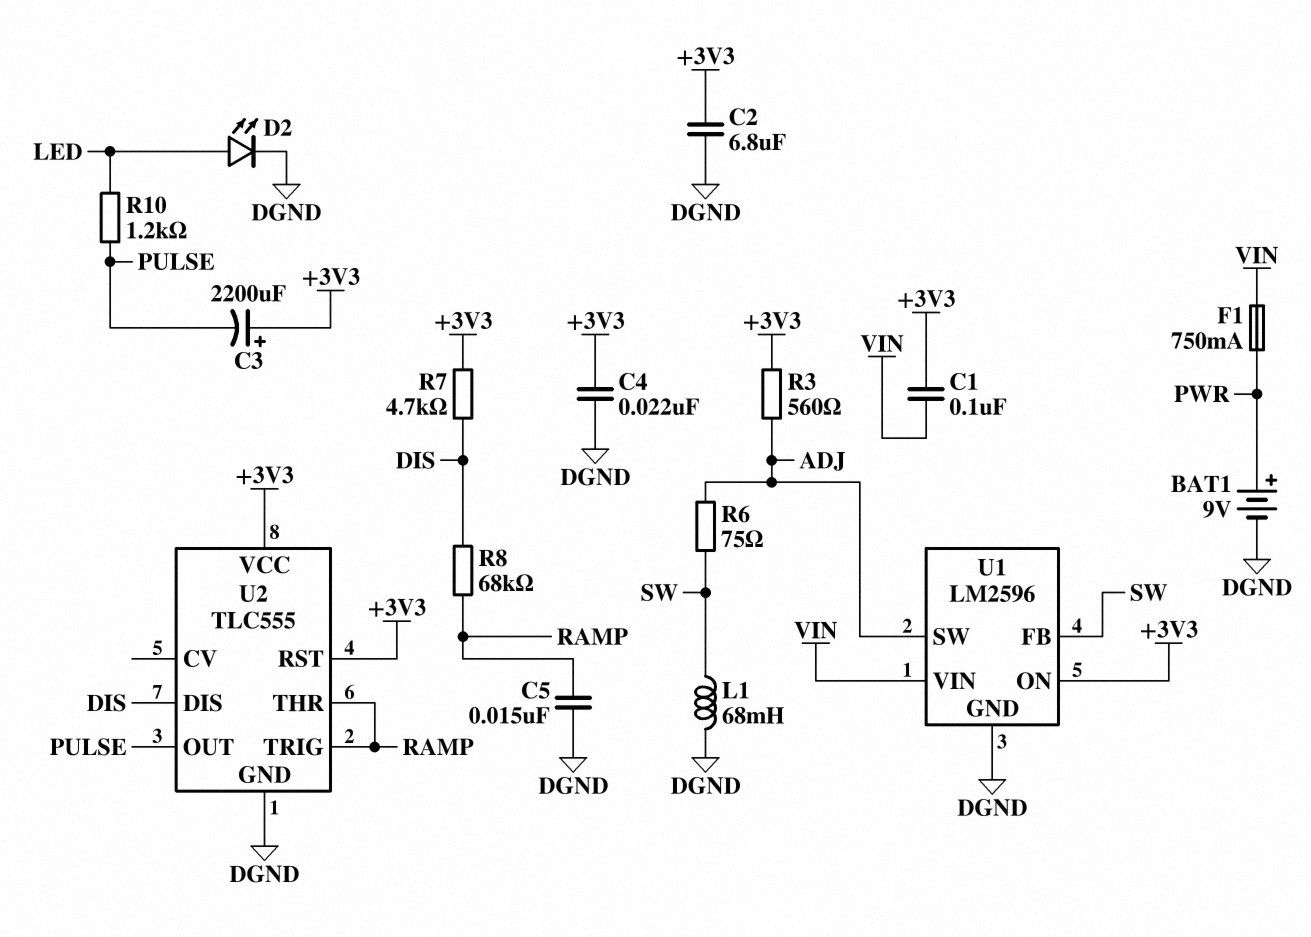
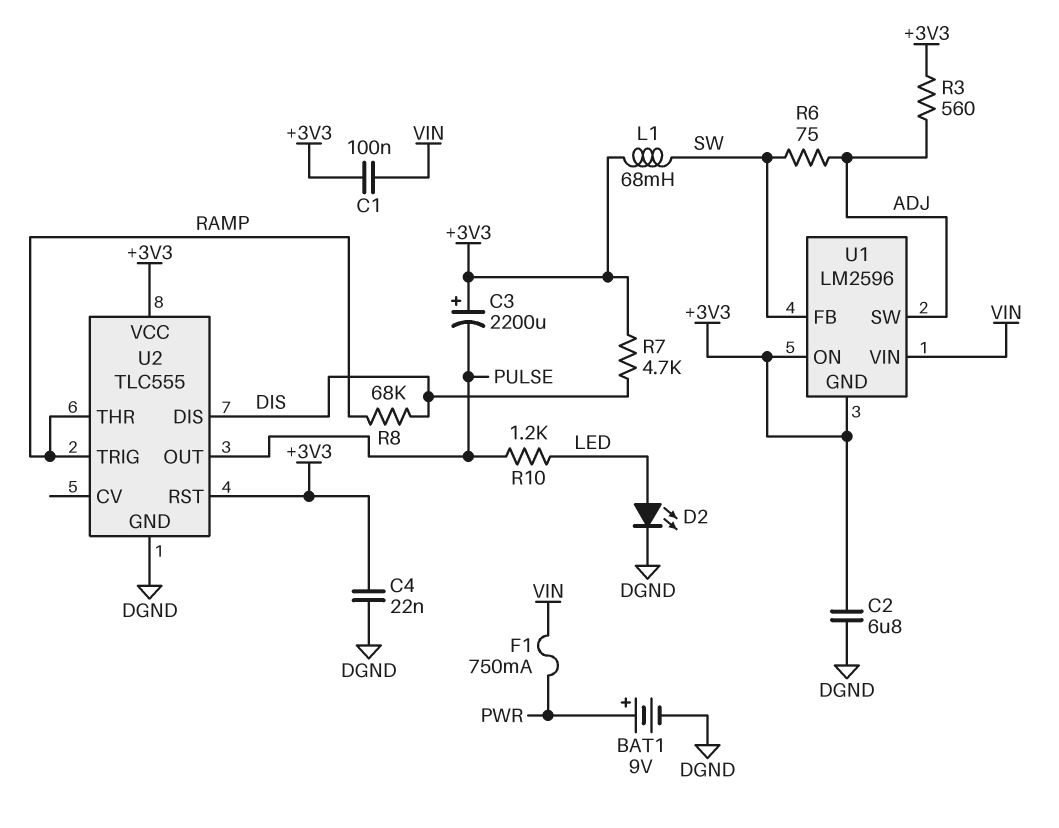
C5: 15nF (DGND, RAMP) -> none
L1: 68mH (DGND, SW) -> 68mH (+3V3, SW)
U1 pin GND: DGND -> +3V3

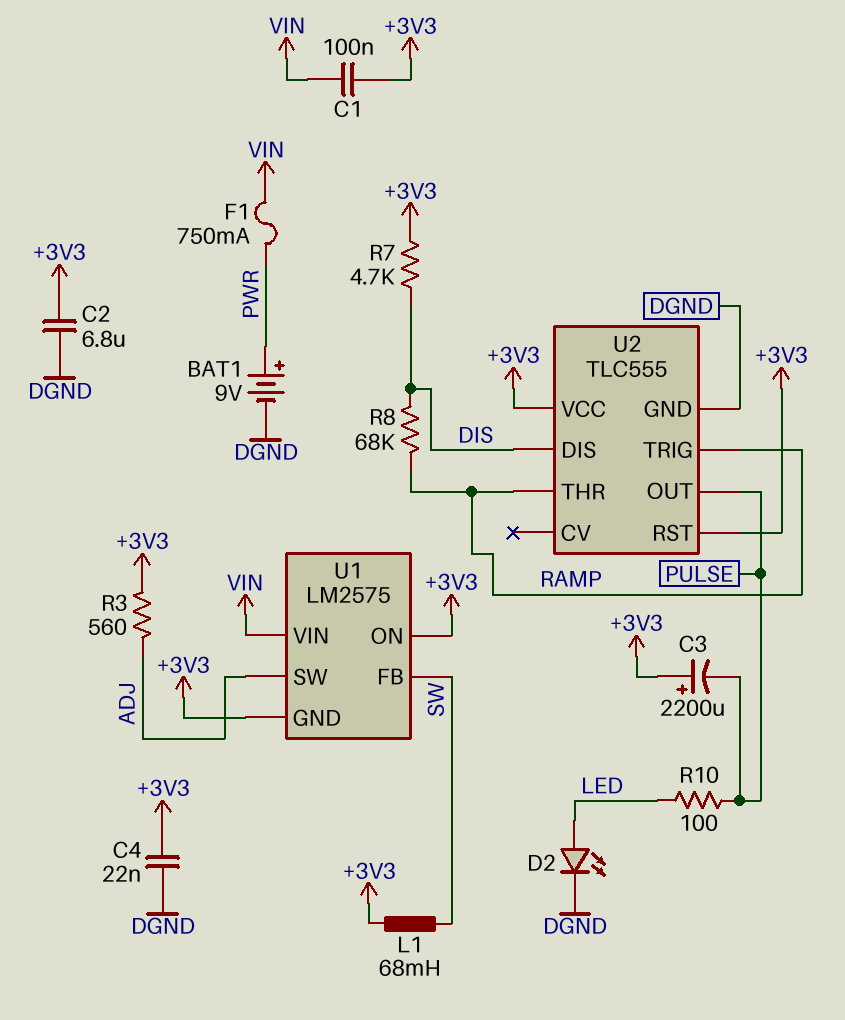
R6: 75 (ADJ, SW) -> none
R10: 1.2k (LED, PULSE) -> 100 (LED, PULSE)
U1: LM2596 -> LM2575

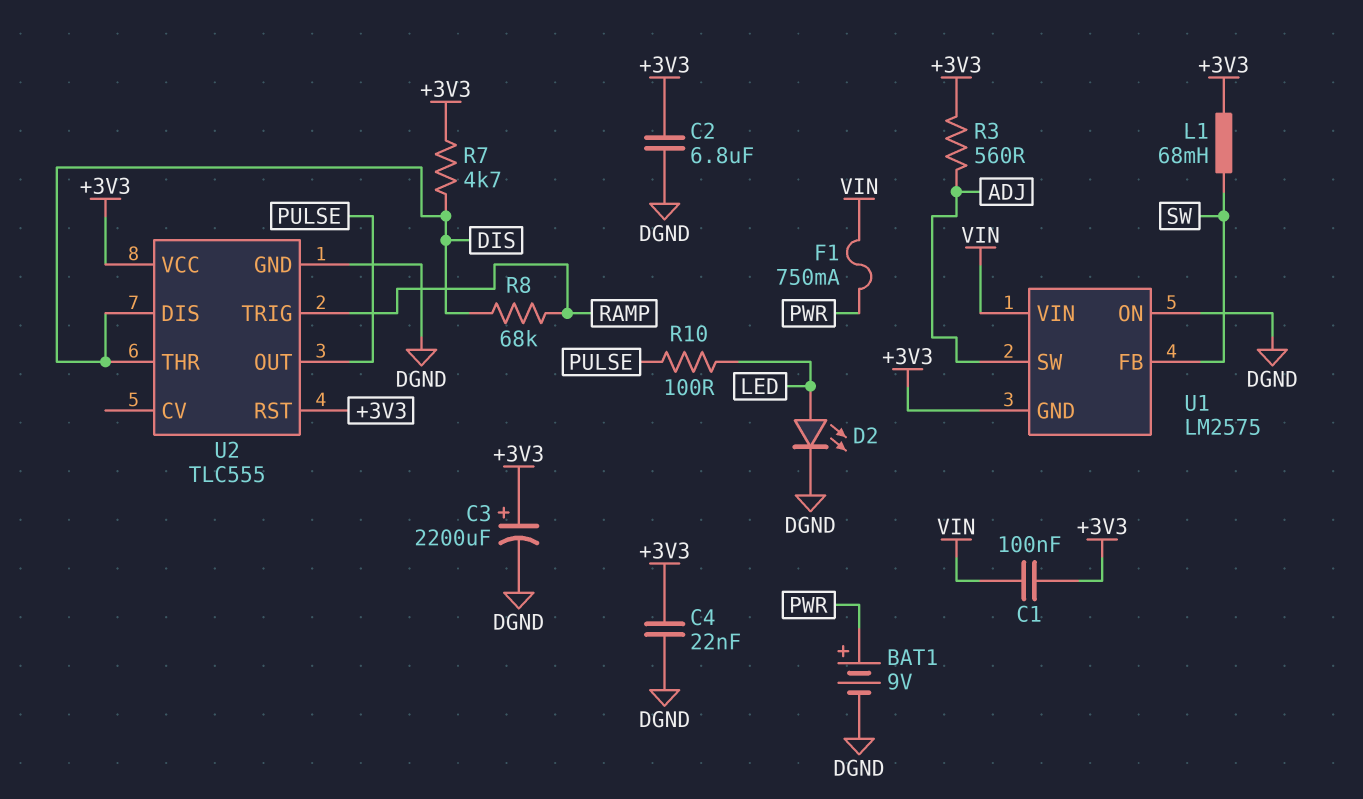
C3: 2200uF (plus +3V3, minus PULSE) -> 2200uF (plus +3V3, minus DGND)
U1 pin ON: +3V3 -> DGND
U2 pin THR: RAMP -> DIS

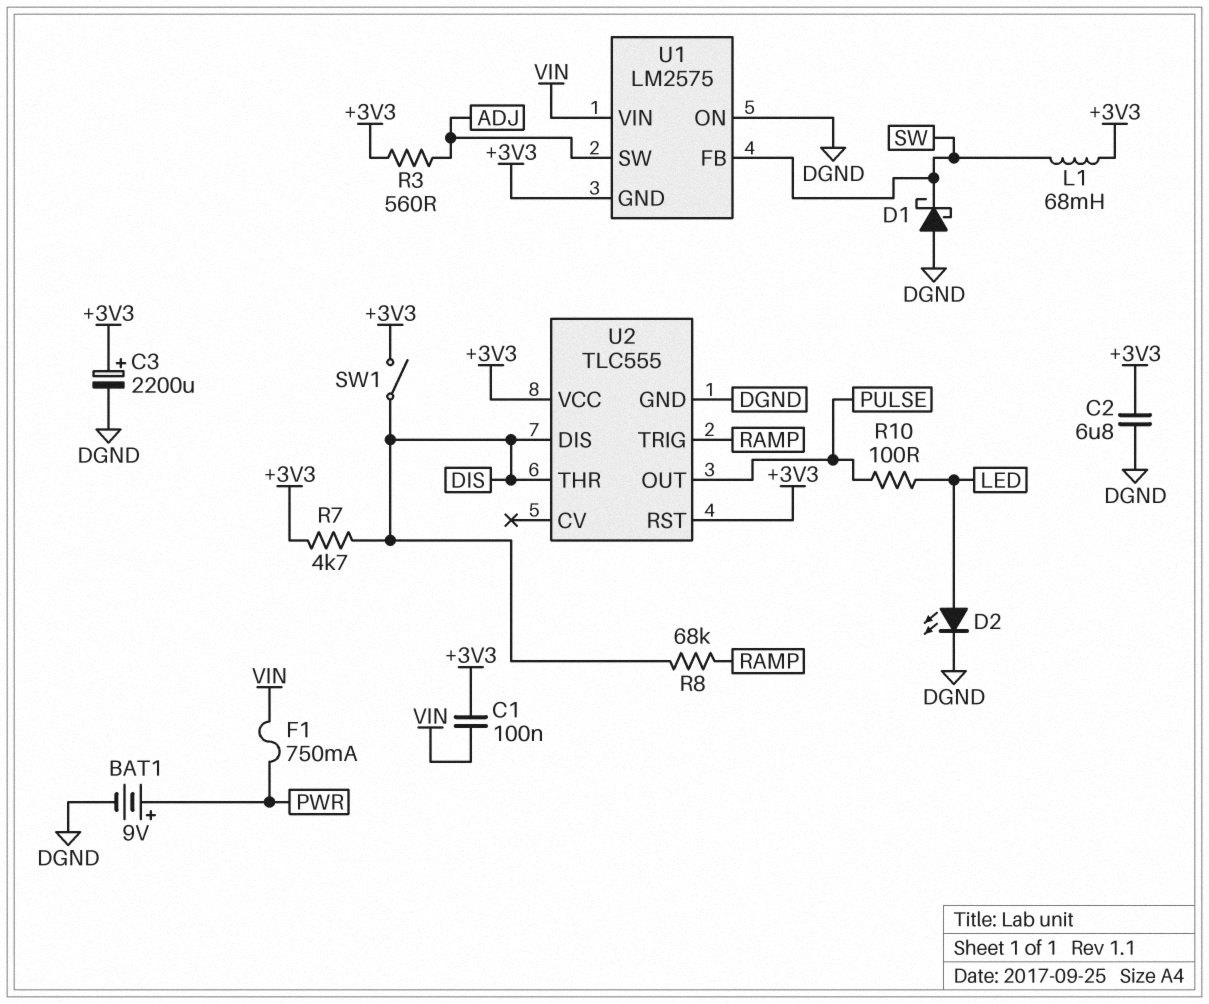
C4: 22nF (+3V3, DGND) -> none
D1: none -> schottky (A DGND, K SW)
SW1: none -> switch (+3V3, DIS)

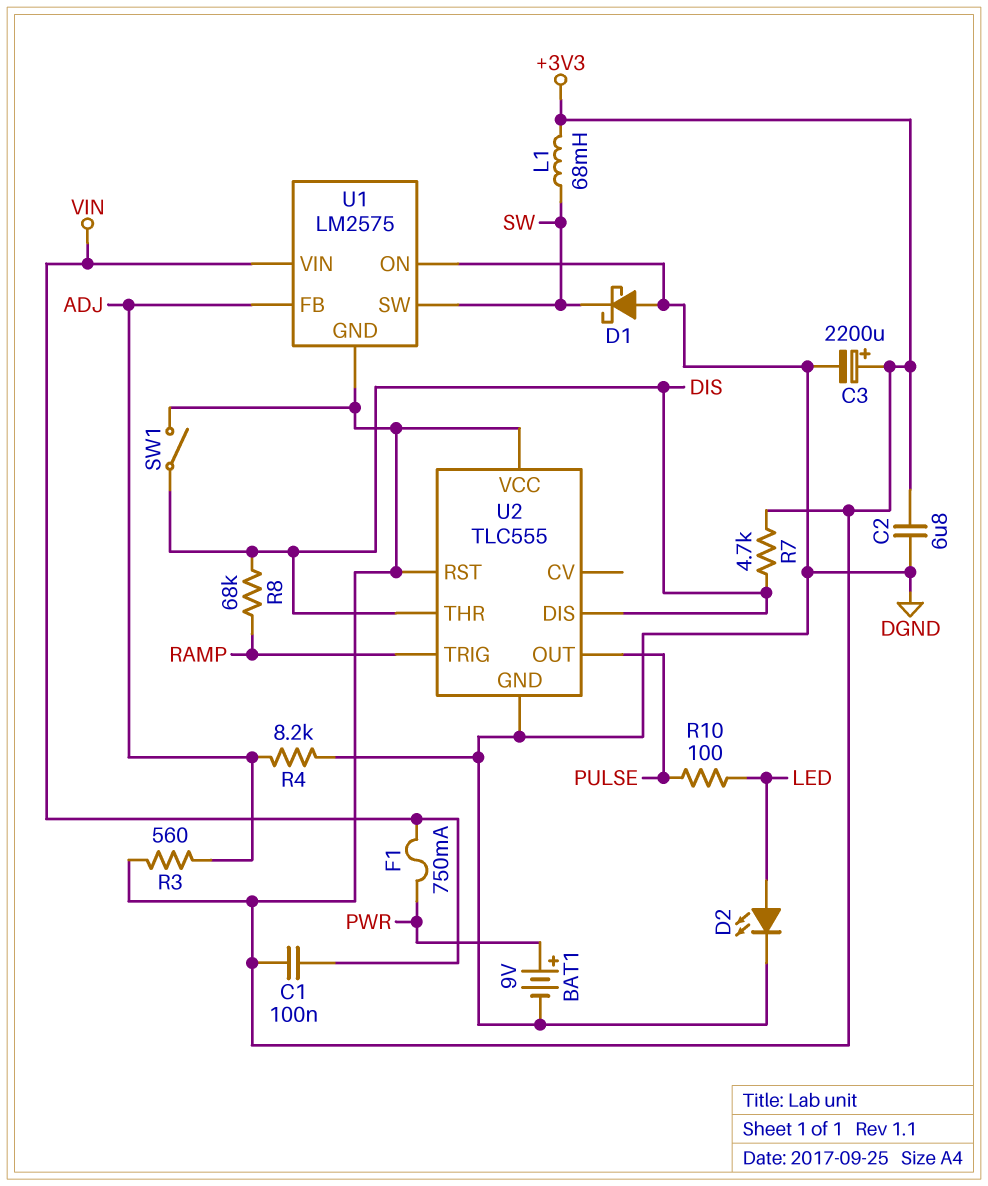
R4: none -> 8.2k (ADJ, DGND)
U1 pin FB: SW -> ADJ
U1 pin SW: ADJ -> SW

